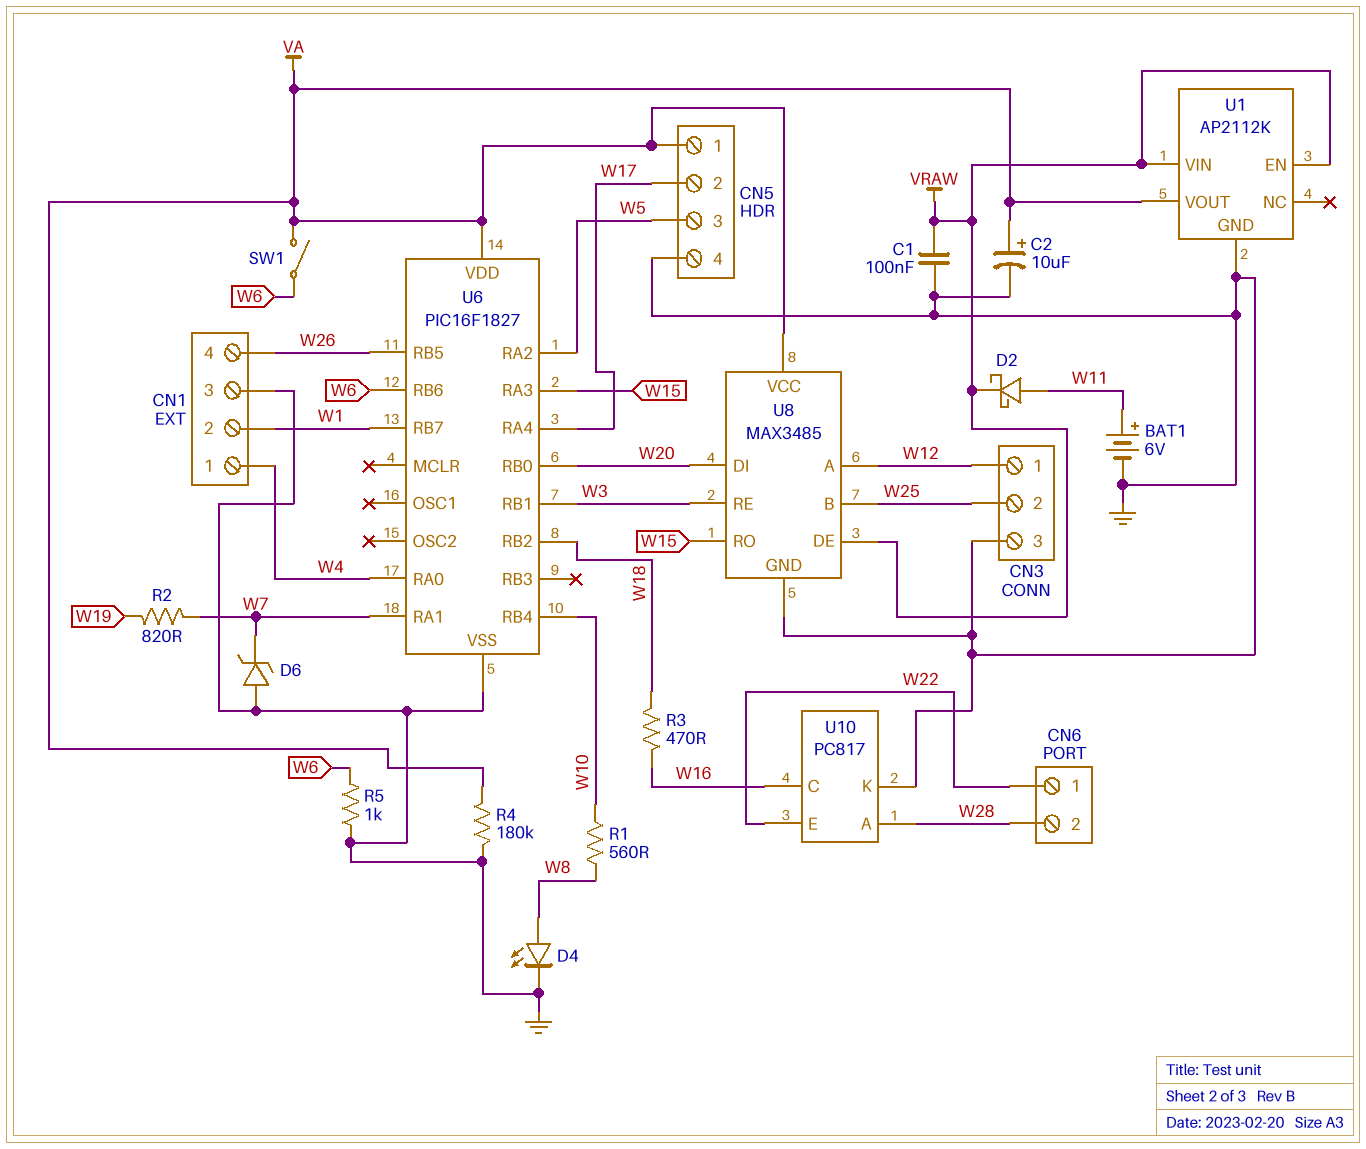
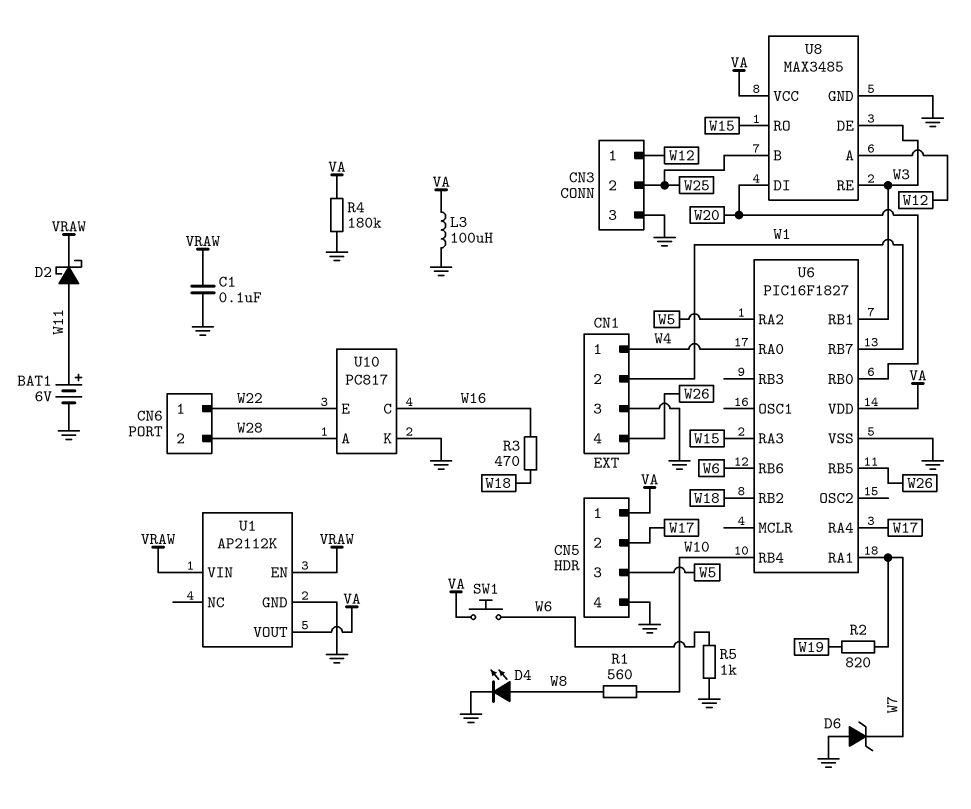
C2: 10uF (plus VA, minus GND) -> none
L3: none -> 100uH (GND, VA)
SW1: switch (VA, W6) -> button (VA, W6)
U8 pin DE: VRAW -> W3

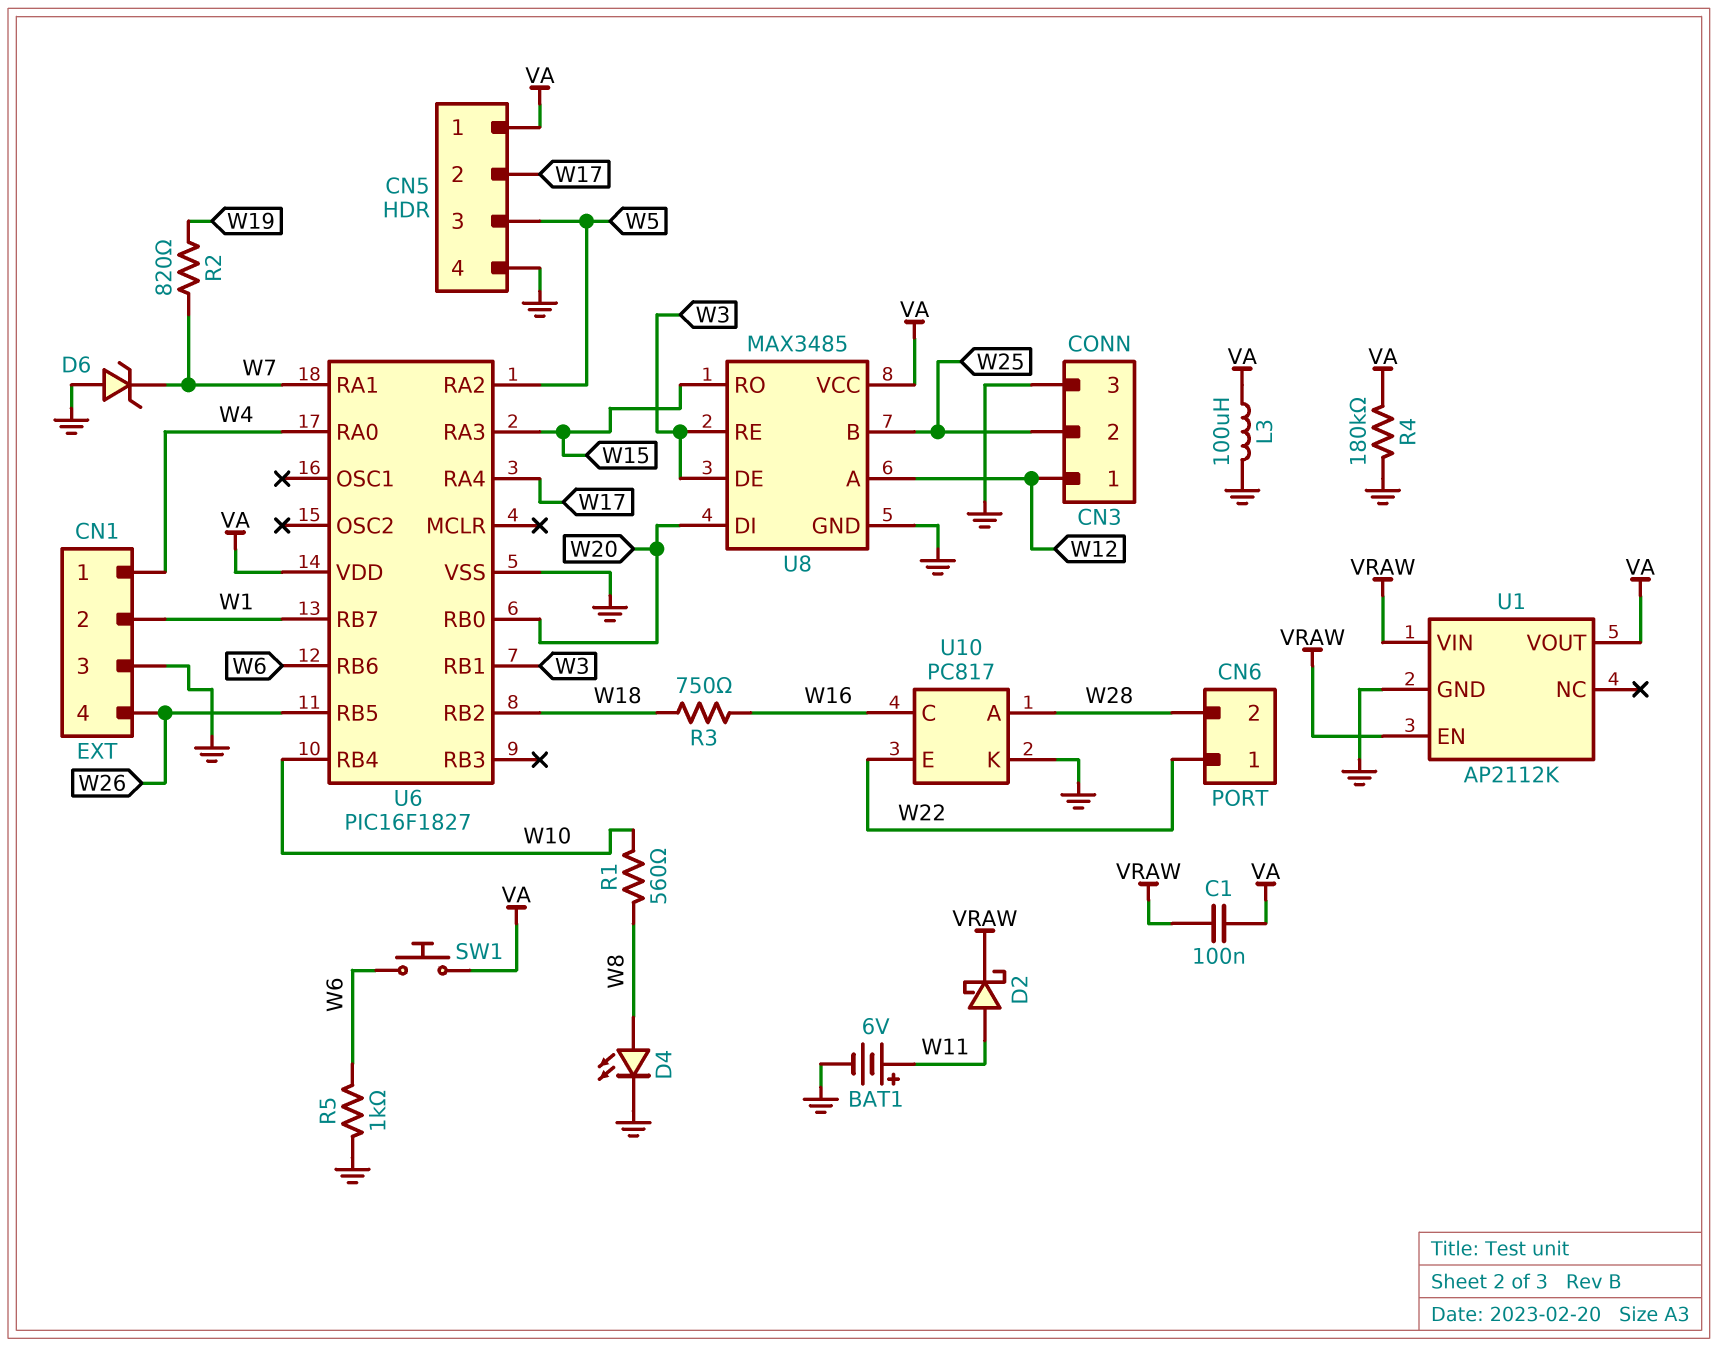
C1: 100nF (GND, VRAW) -> 100nF (VA, VRAW)
R3: 470 (W16, W18) -> 750 (W16, W18)

